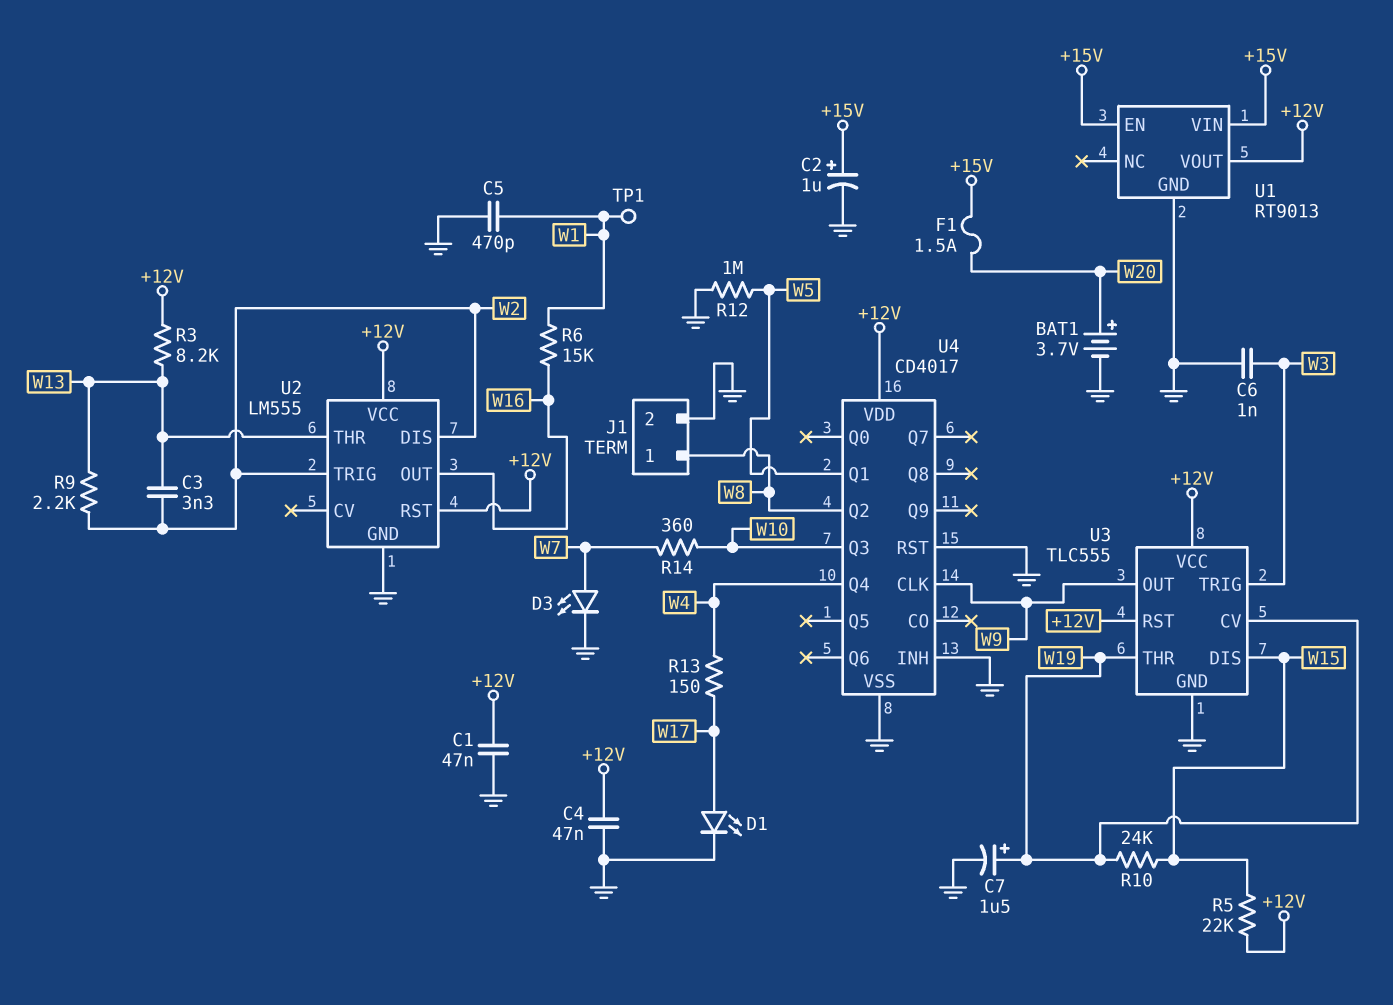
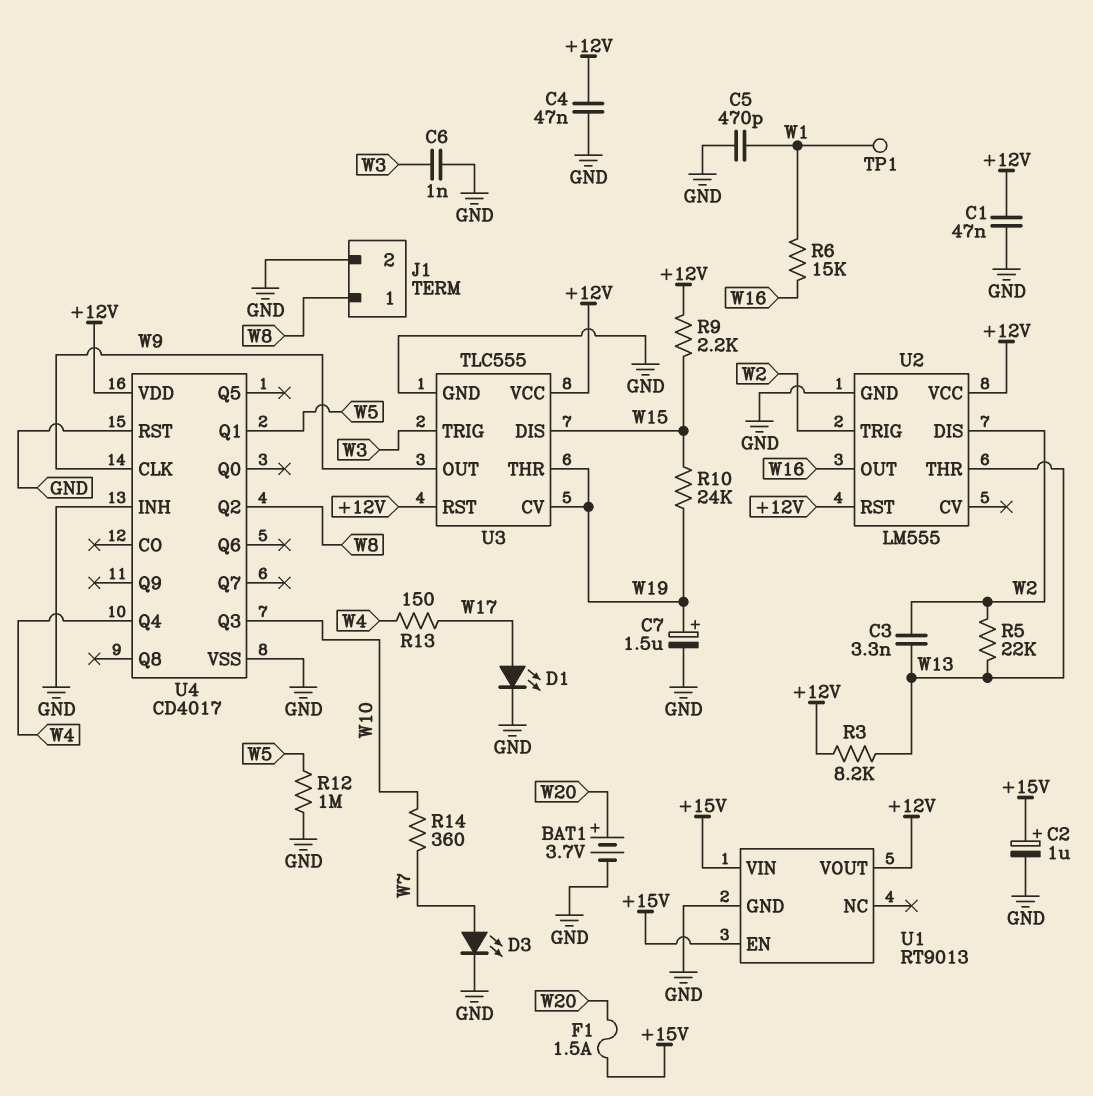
R5: 22k (+12V, W15) -> 22k (W2, W13)
R9: 2.2k (W2, W13) -> 2.2k (+12V, W15)

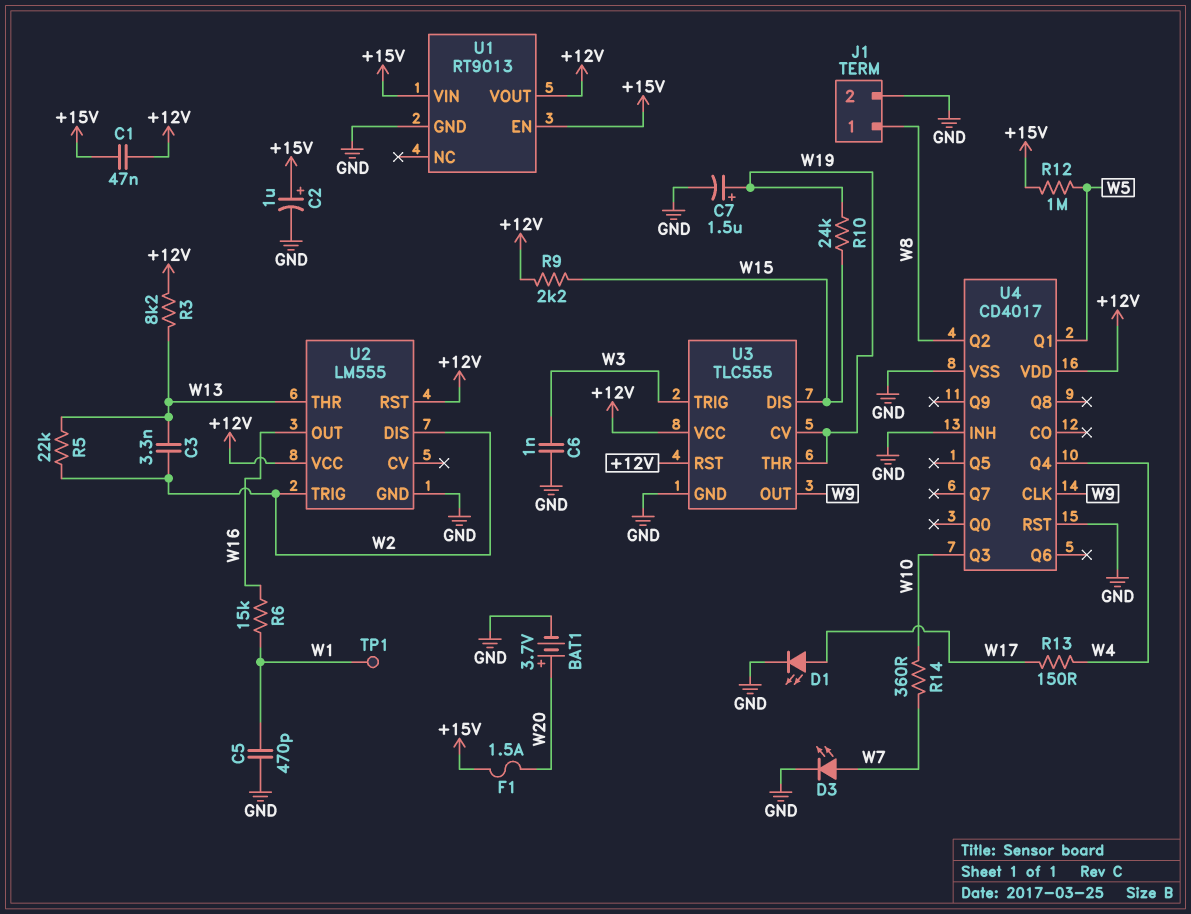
C1: 47nF (+12V, GND) -> 47nF (+12V, +15V)
C4: 47nF (+12V, GND) -> none
R12: 1M (GND, W5) -> 1M (+15V, W5)

